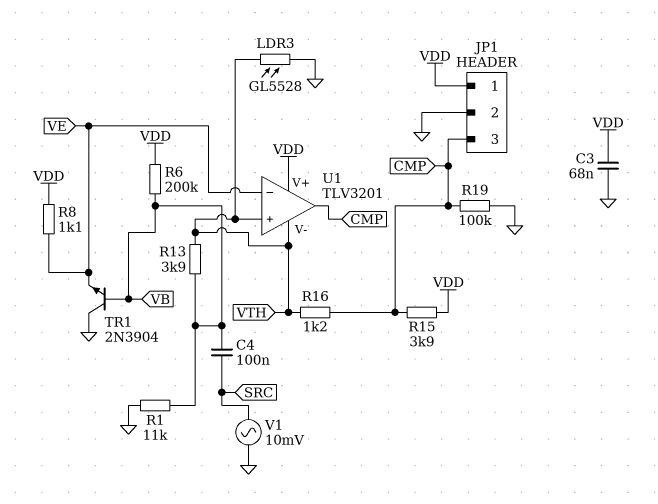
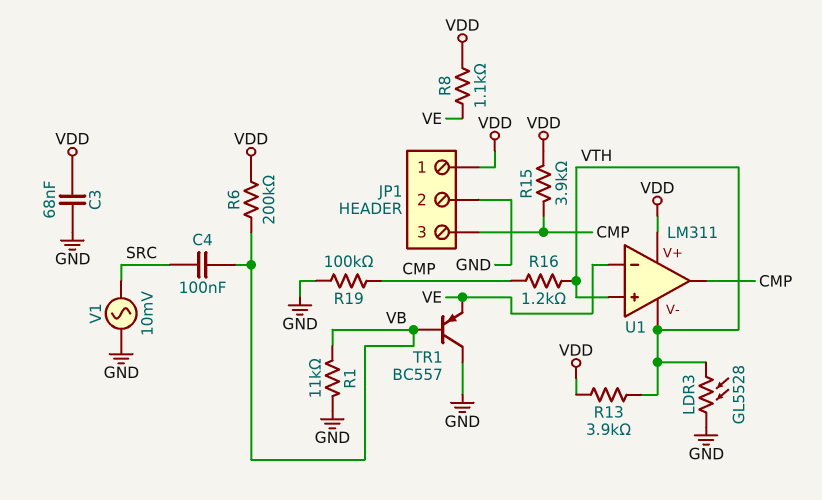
R13: 3.9k (VB, VTH) -> 3.9k (VDD, VTH)
TR1: NPN 2N3904 (B VB, C GND, E VE) -> PNP BC557 (B VB, C GND, E VE)
U1: TLV3201 -> LM311

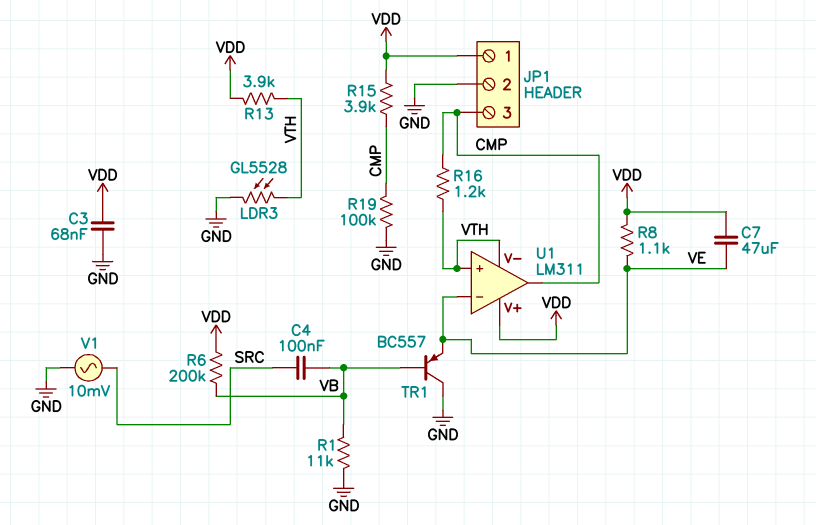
C7: none -> 47uF (VDD, VE)

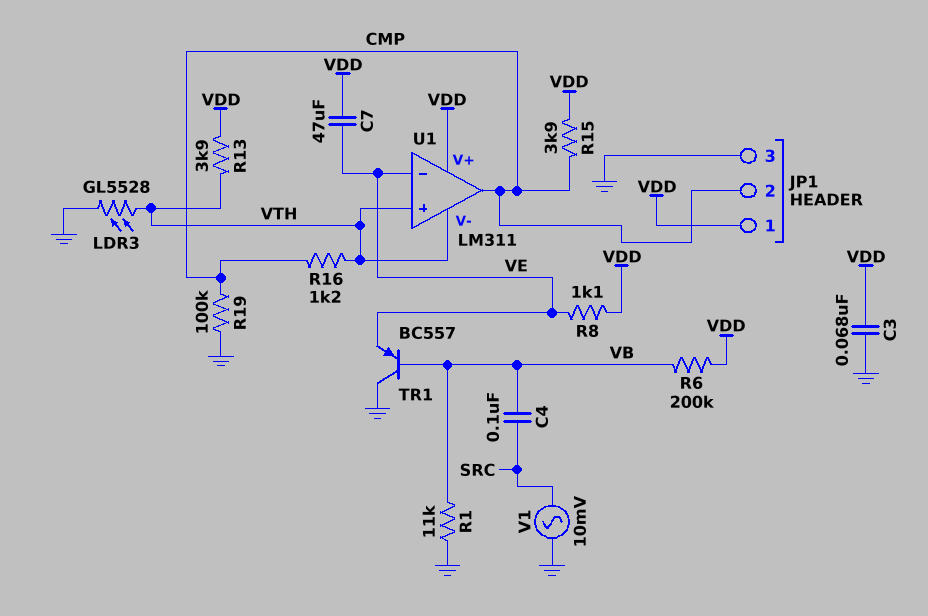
JP1 pin 2: GND -> CMP
JP1 pin 3: CMP -> GND

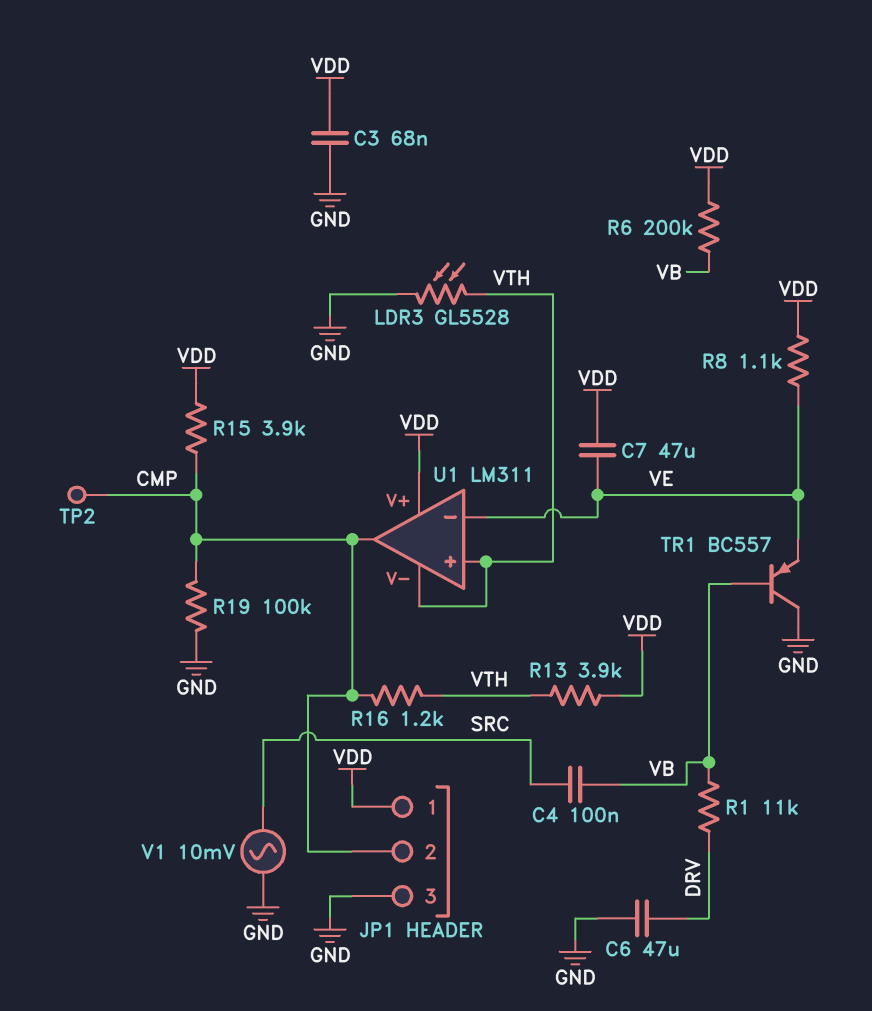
C6: none -> 47uF (DRV, GND)
R1: 11k (GND, VB) -> 11k (DRV, VB)
TP2: none -> test point (CMP)

